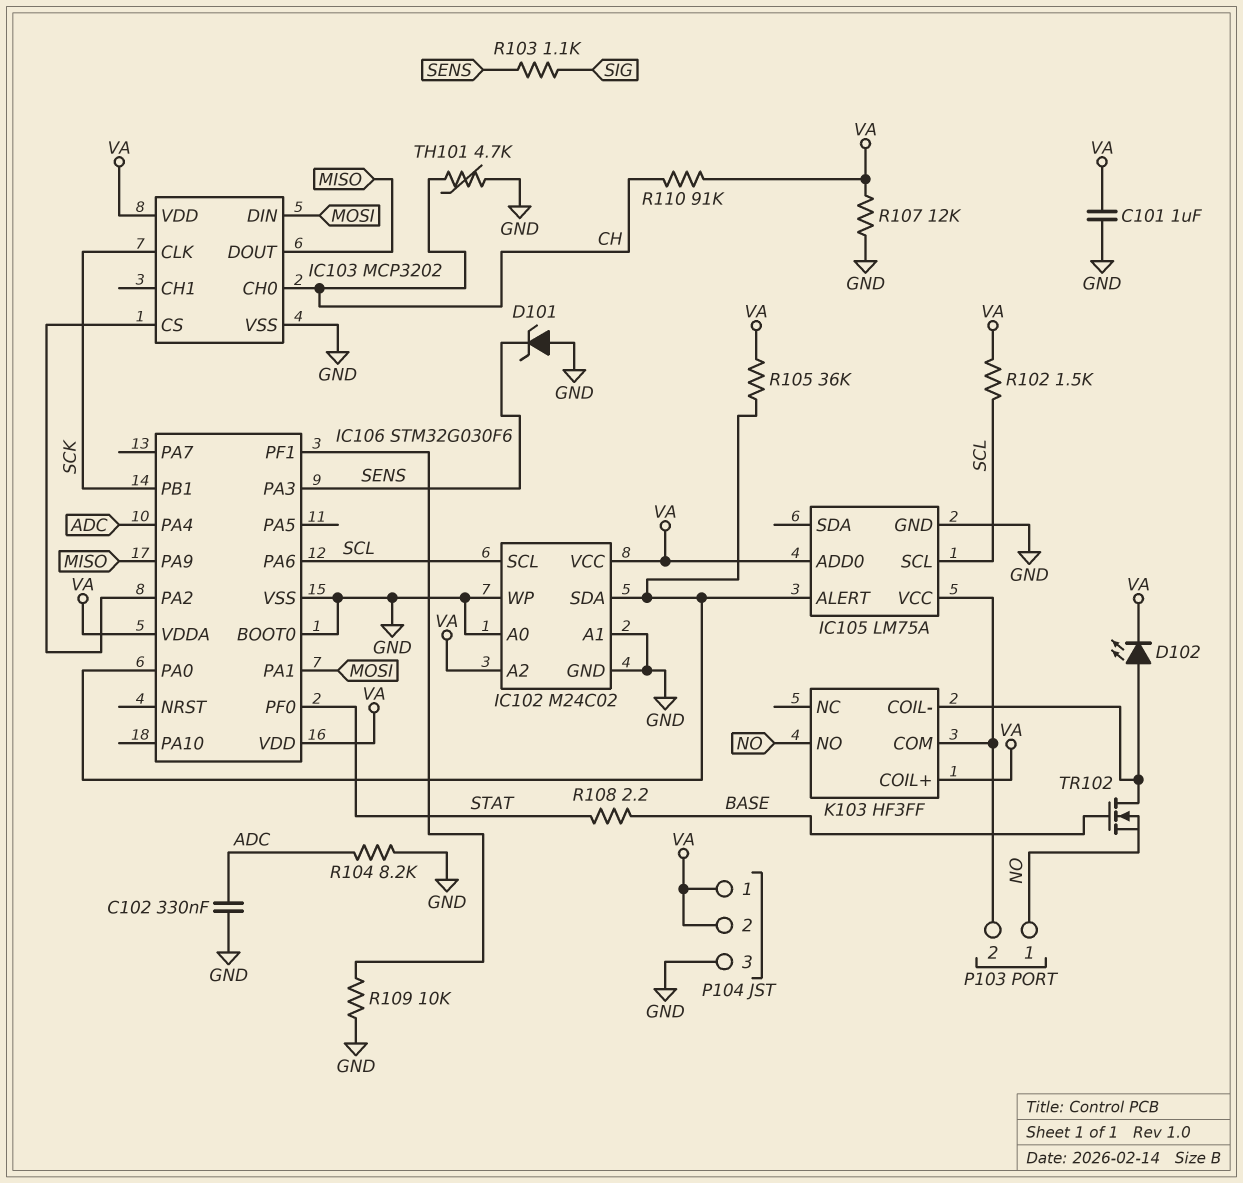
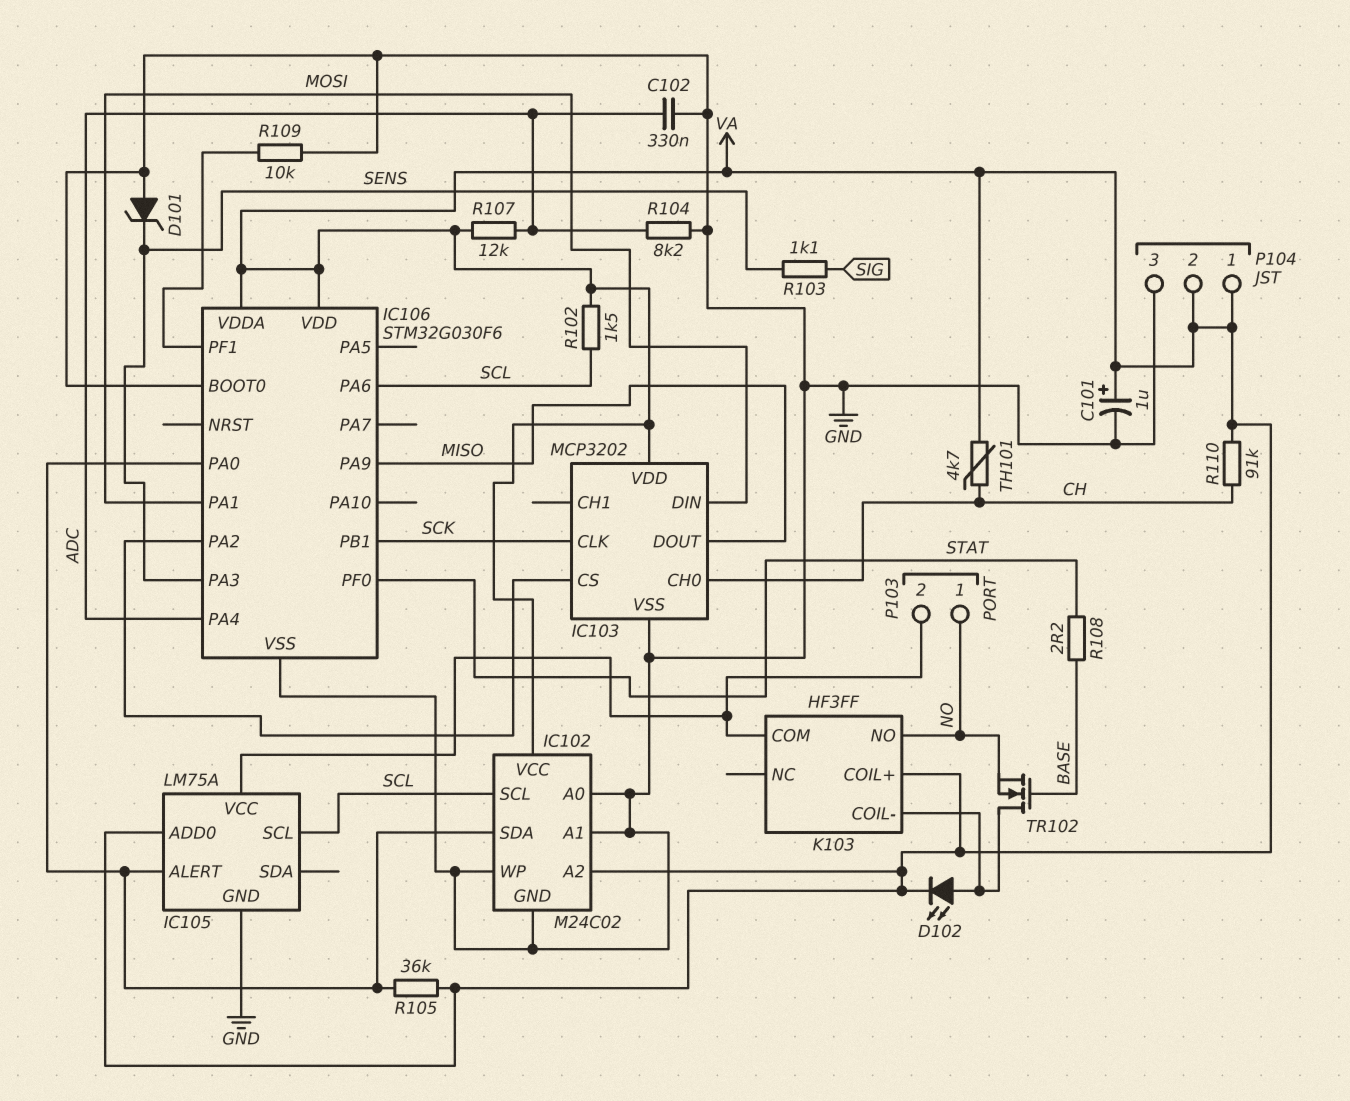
C101: 1uF (GND, VA) -> 1uF (plus VA, minus GND)
R107: 12k (GND, VA) -> 12k (ADC, VA)
TH101: 4.7k (CH, GND) -> 4.7k (CH, VA)

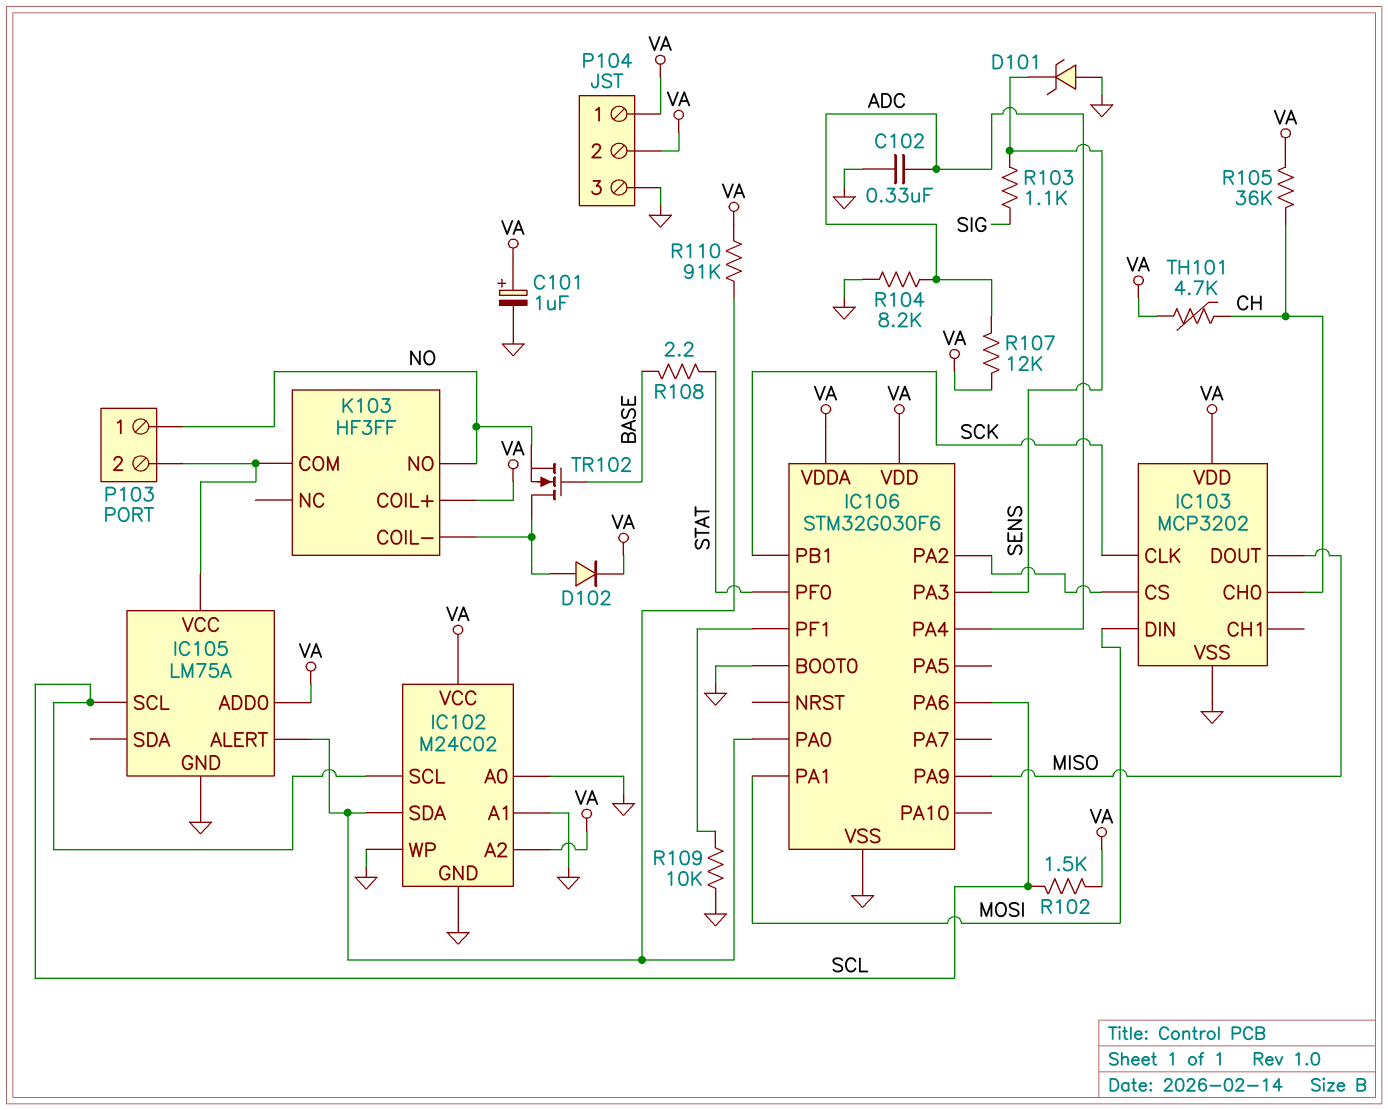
D102: LED (A K103/COIL-, K VA) -> diode (A K103/COIL-, K VA)
R105: 36k (IC102/SDA, VA) -> 36k (CH, VA)
R110: 91k (CH, VA) -> 91k (IC102/SDA, VA)

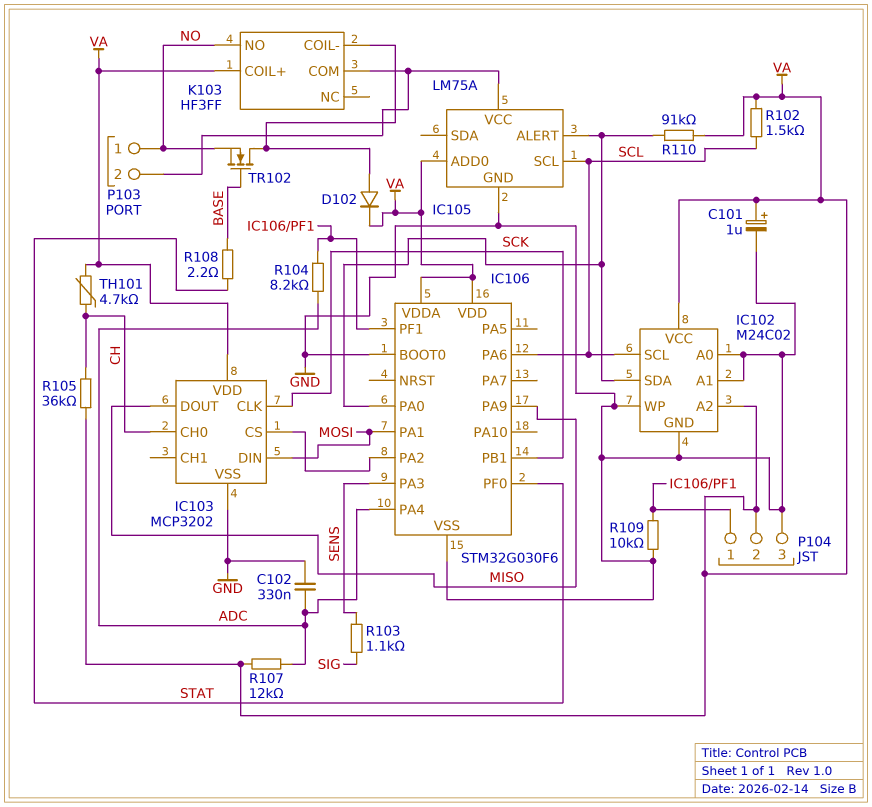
D101: zener (A GND, K SENS) -> none
P104 pin 1: VA -> IC106/PF1
R104: 8.2k (ADC, GND) -> 8.2k (ADC, IC106/PF1)

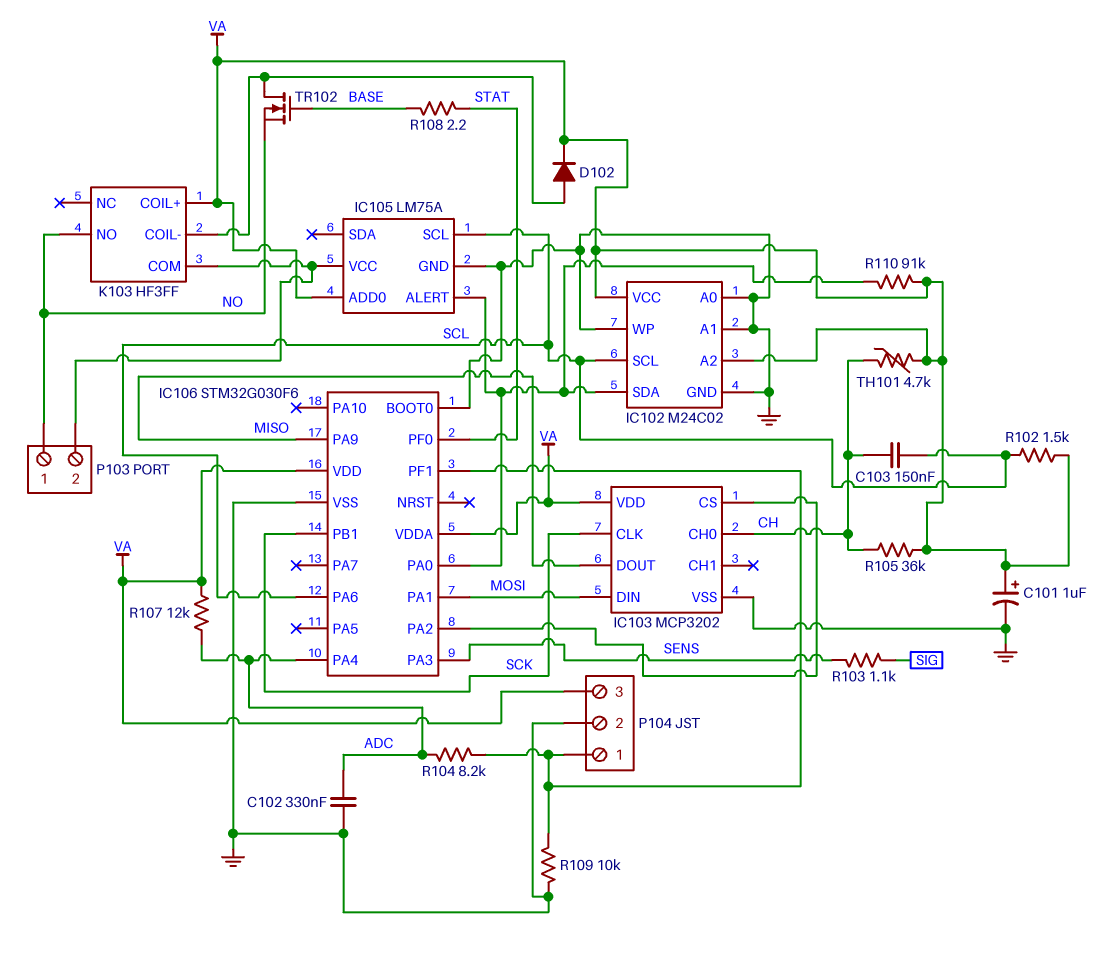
C103: none -> 150nF (CH, SCL)
P104 pin 2: VA -> GND
P104 pin 3: GND -> VA

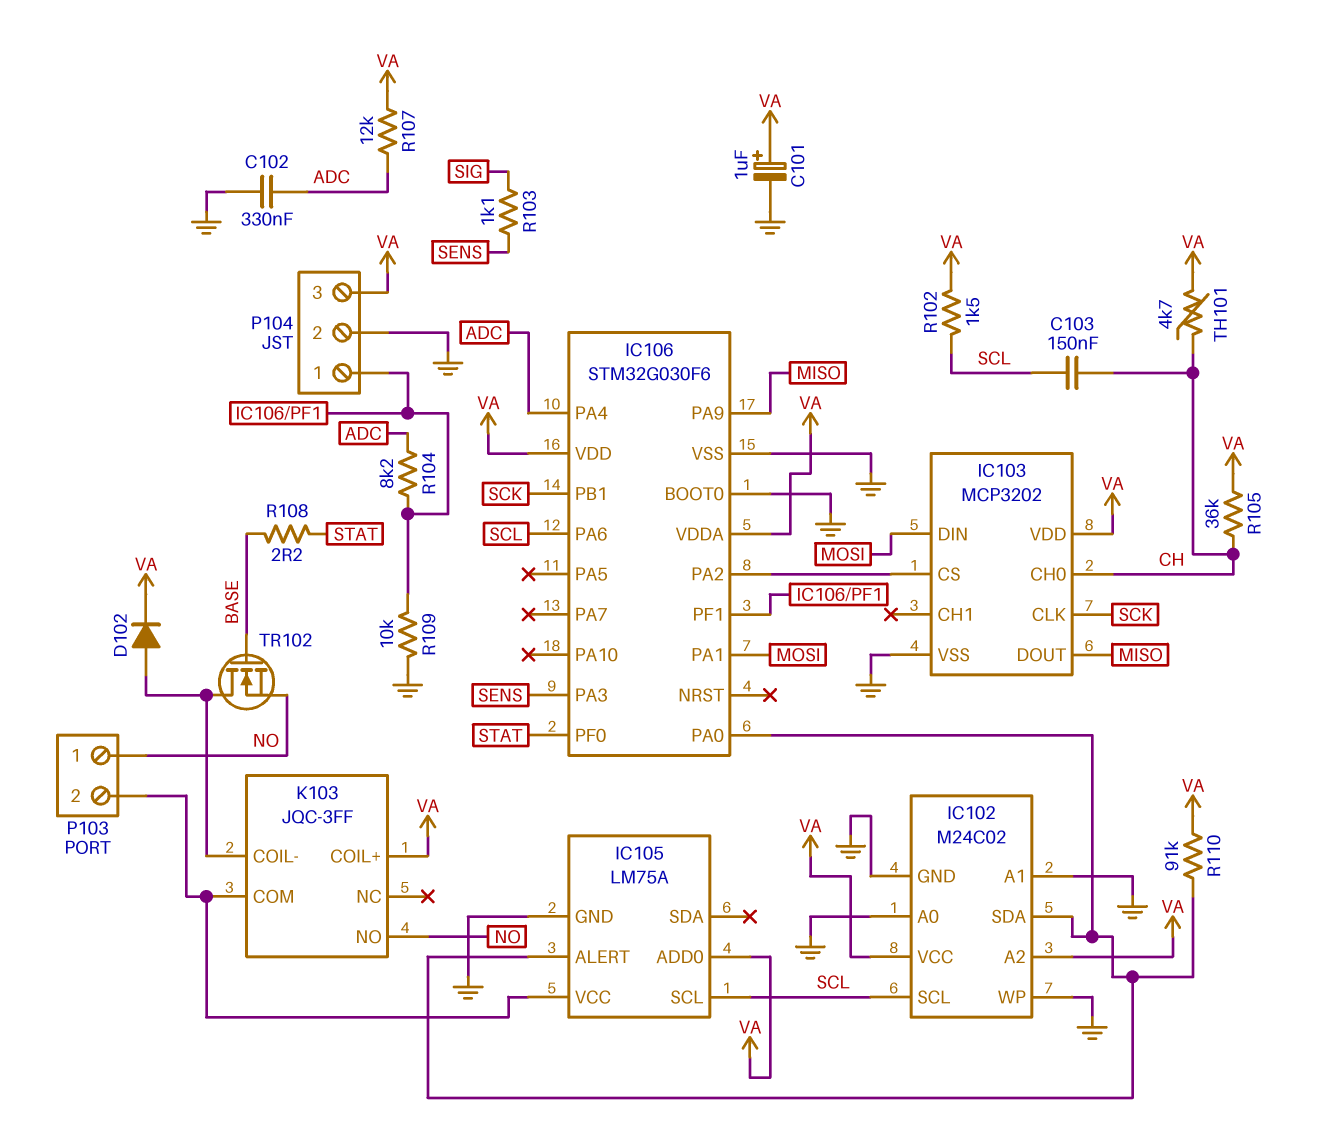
K103: HF3FF -> JQC-3FF

